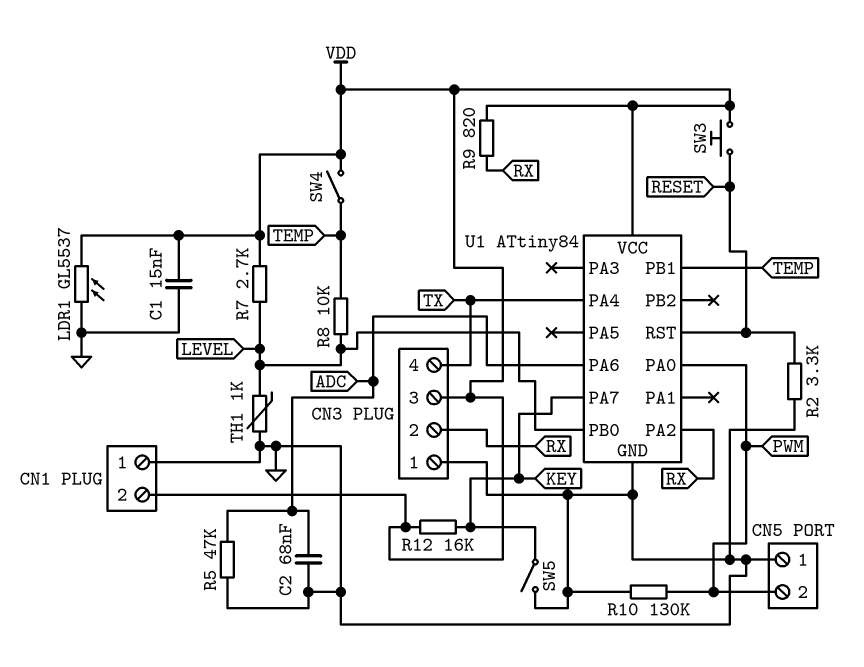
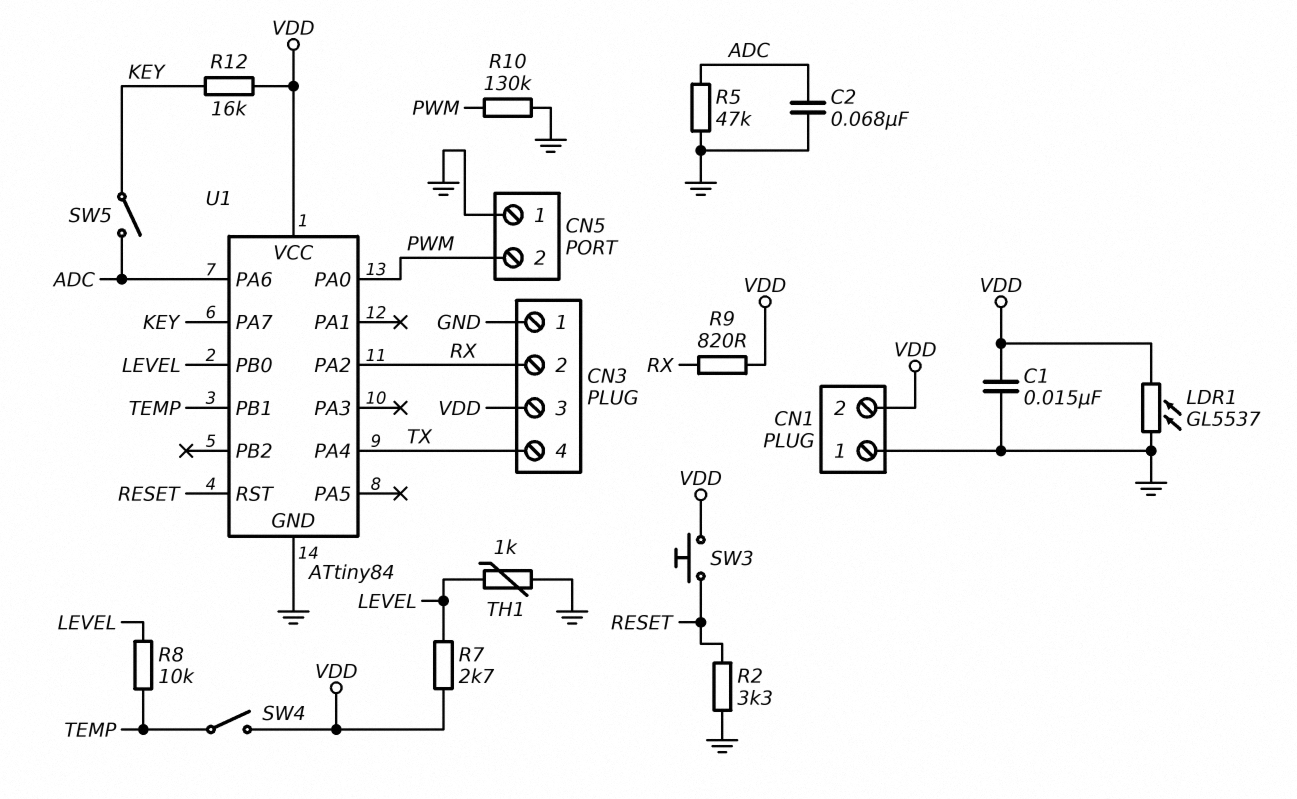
SW5: switch (GND, KEY) -> switch (ADC, KEY)

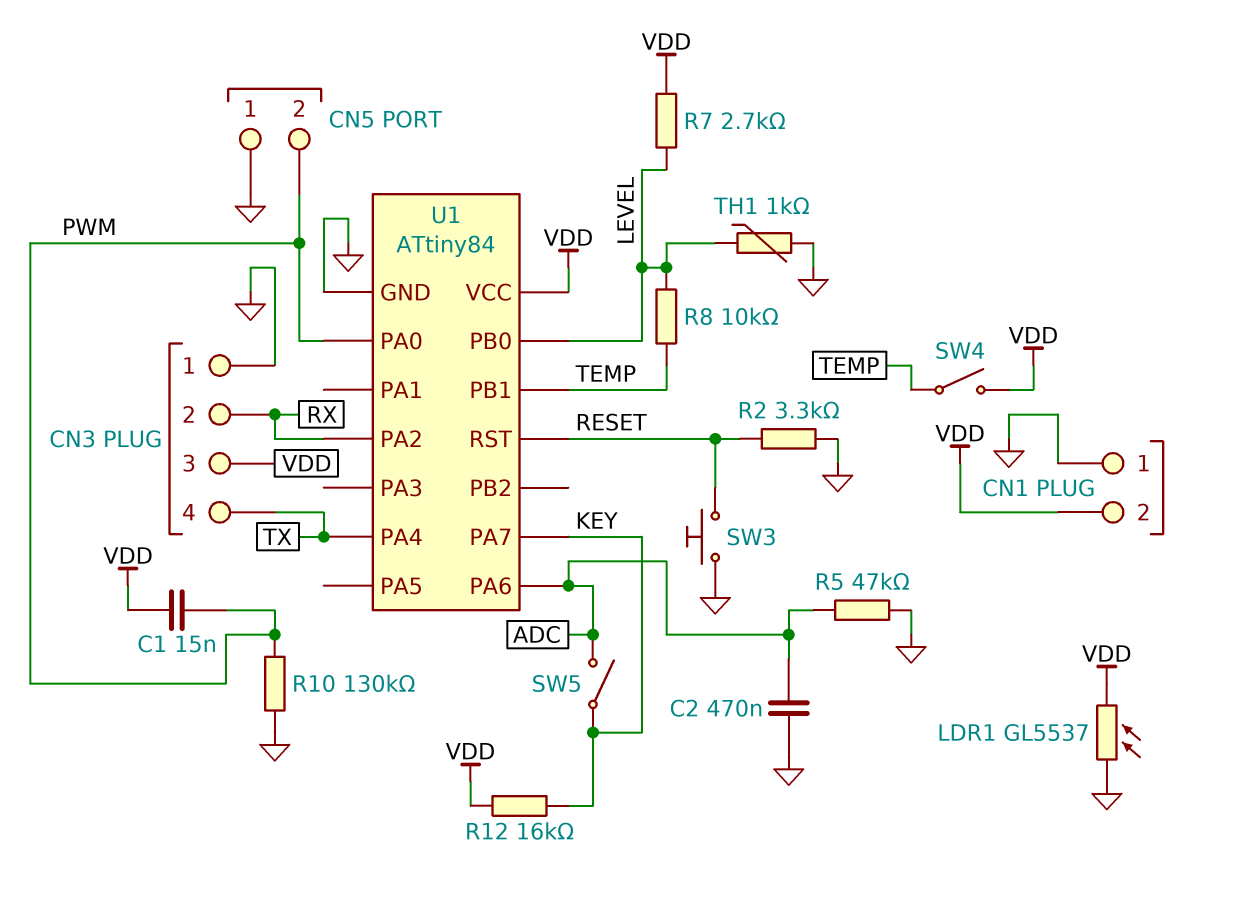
C1: 15nF (GND, VDD) -> 15nF (PWM, VDD)
C2: 68nF (ADC, GND) -> 470nF (ADC, GND)
R9: 820 (RX, VDD) -> none
SW3: button (RESET, VDD) -> button (GND, RESET)

